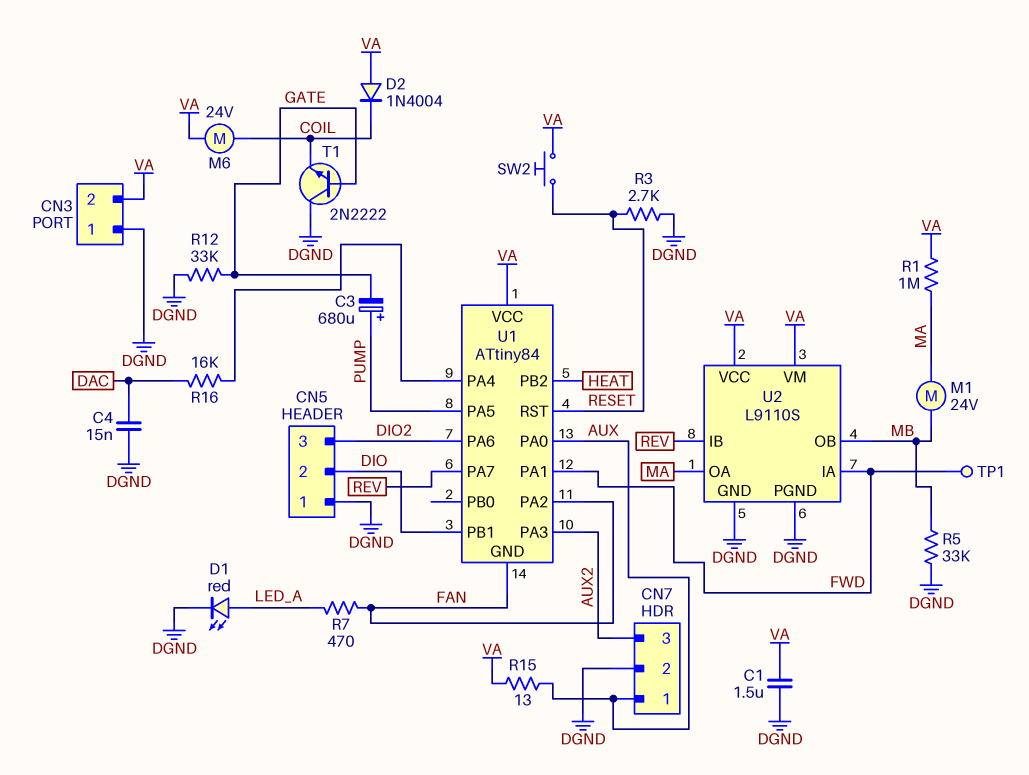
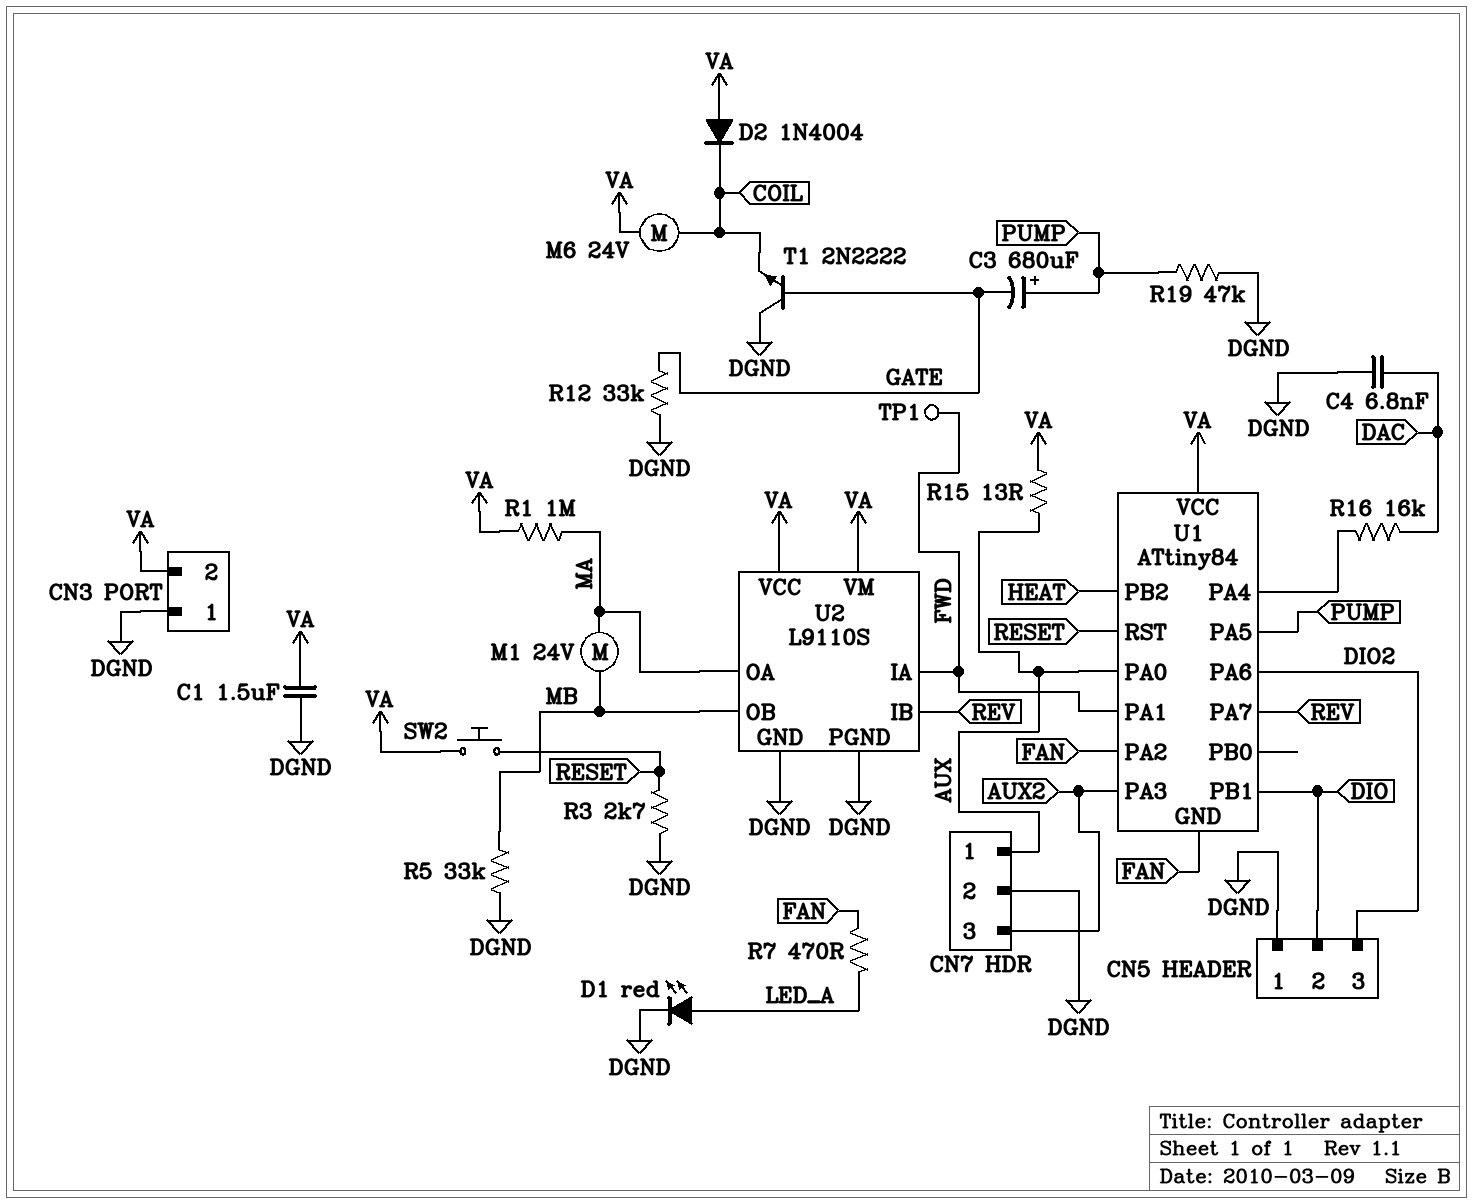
C4: 15nF (DAC, DGND) -> 6.8nF (DAC, DGND)
R19: none -> 47k (DGND, PUMP)

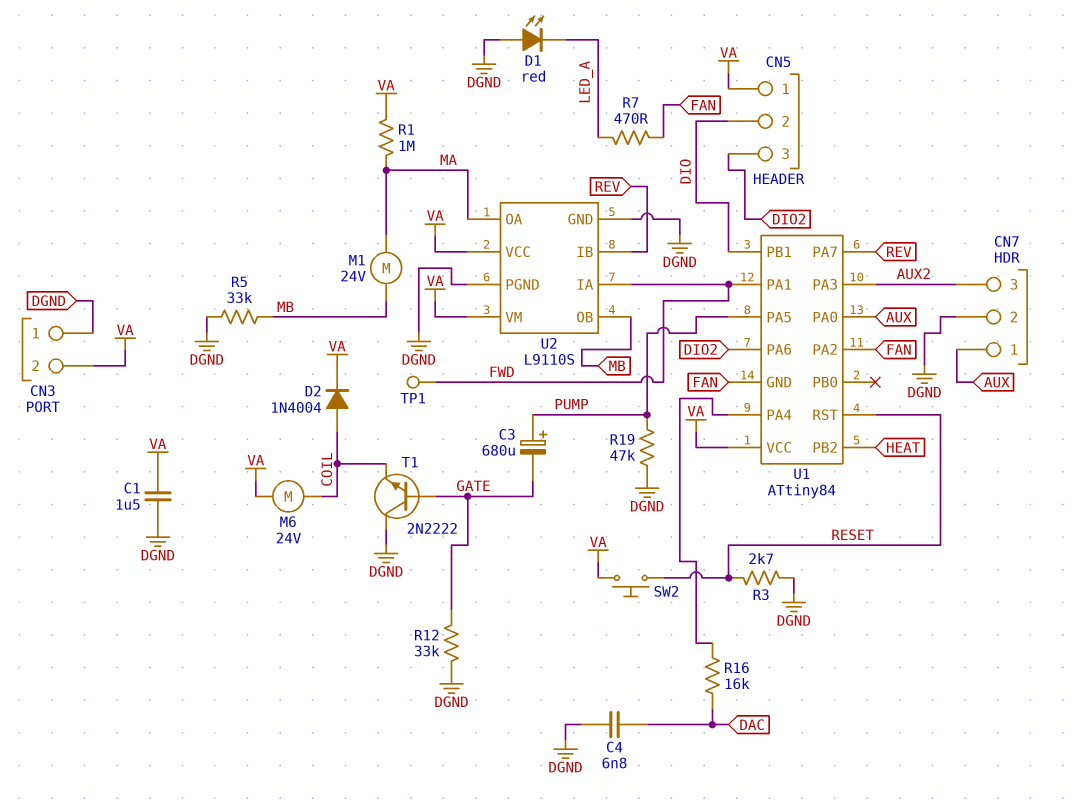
CN5 pin 1: DGND -> VA
D1: LED red (A LED_A, K DGND) -> LED red (A DGND, K LED_A)
D2: diode 1N4004 (A VA, K COIL) -> diode 1N4004 (A COIL, K VA)
R15: 13 (AUX, VA) -> none

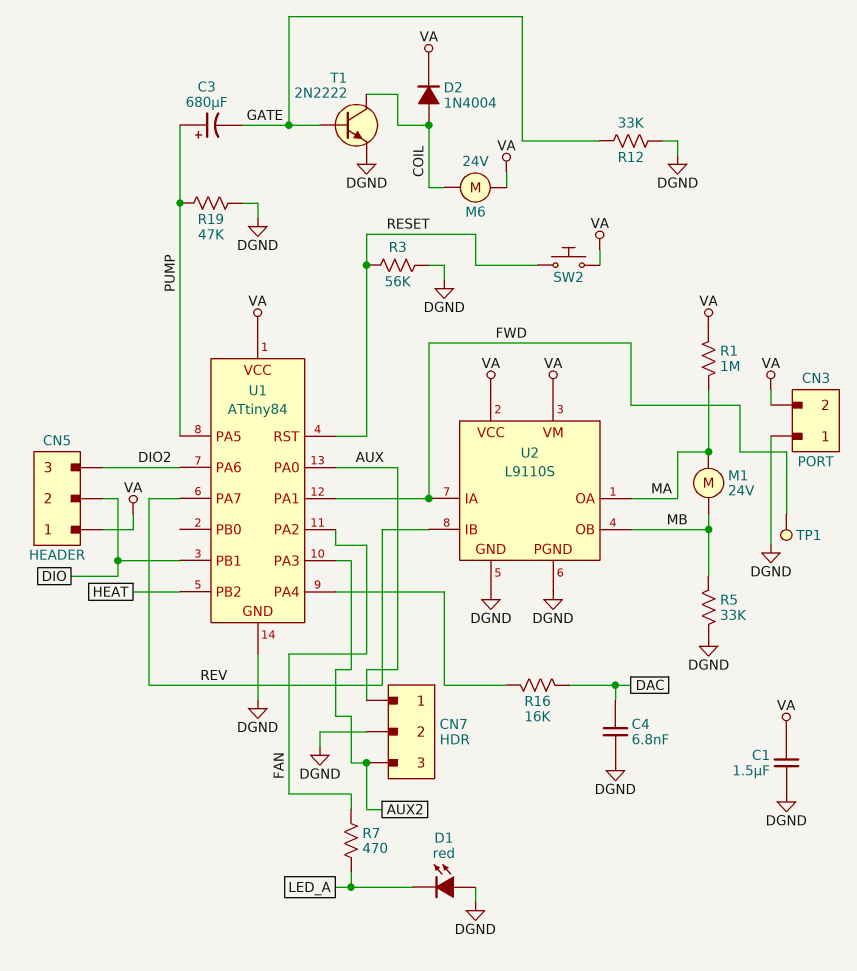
R3: 2.7k (DGND, RESET) -> 56k (DGND, RESET)
T1: NPN 2N2222 (B GATE, C DGND, E COIL) -> NPN 2N2222 (B GATE, C COIL, E DGND)
U1 pin GND: FAN -> DGND

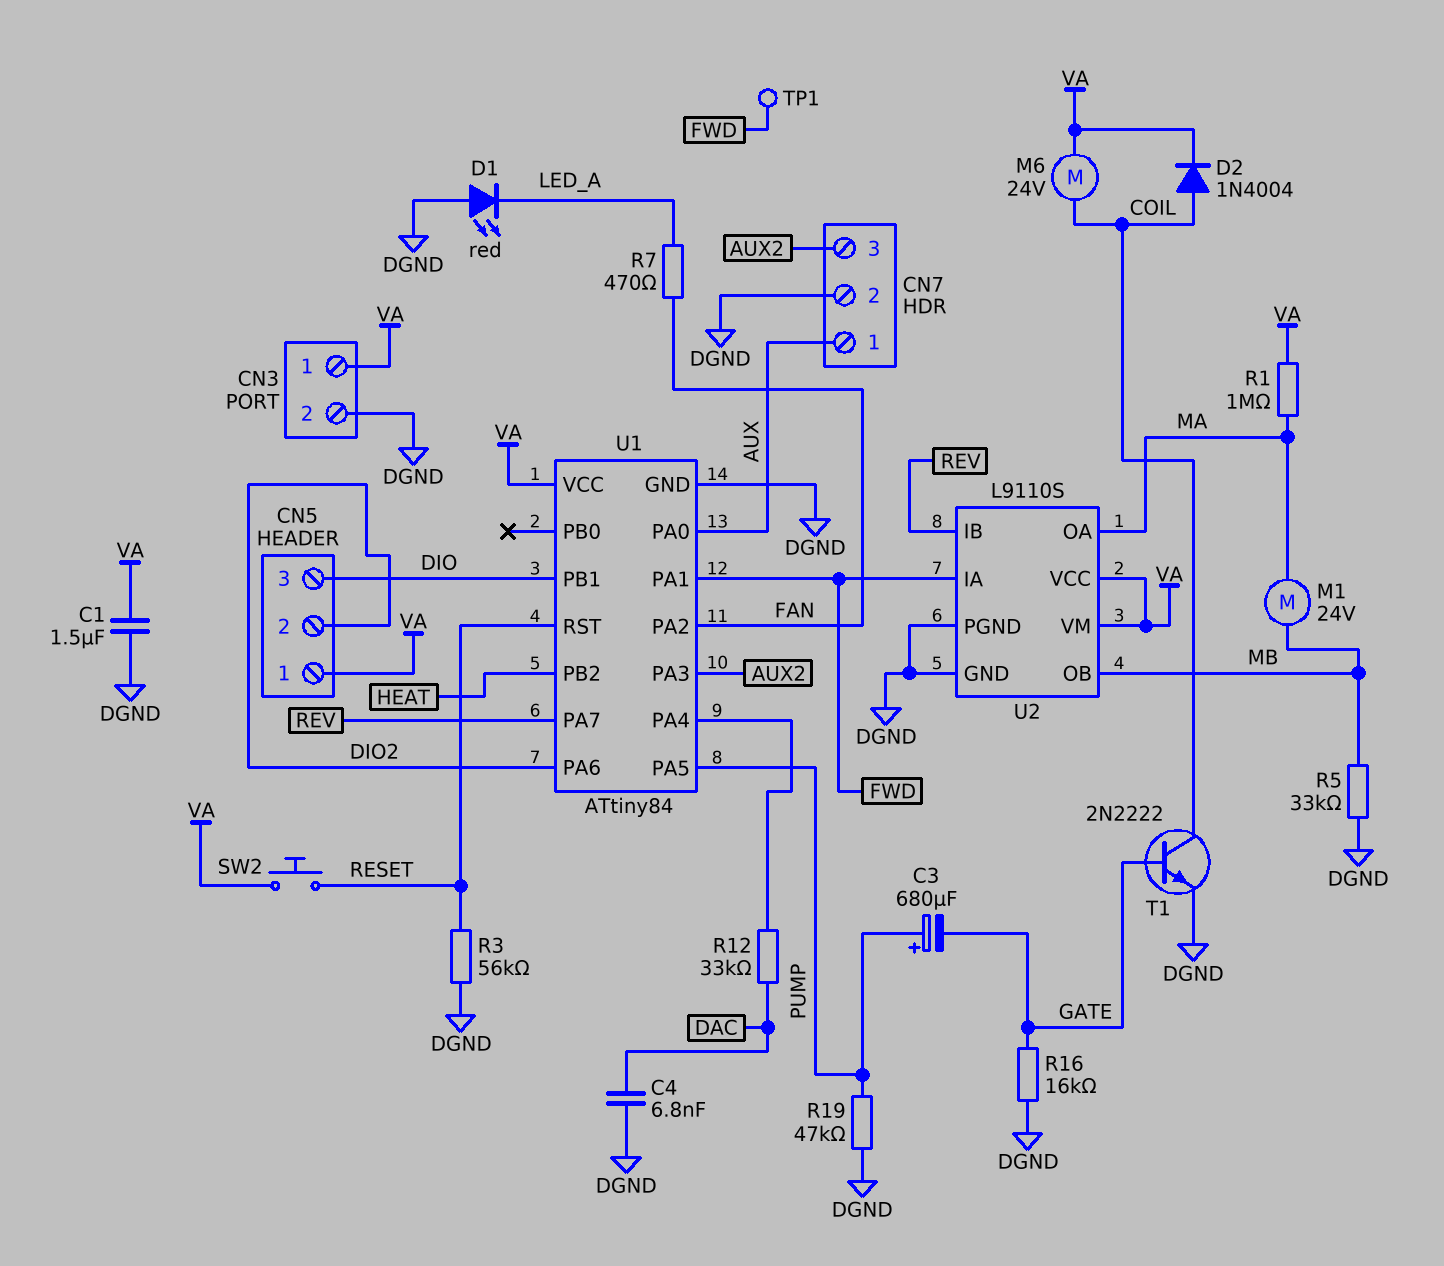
CN3 pin 1: DGND -> VA
CN3 pin 2: VA -> DGND
CN5 pin 2: DIO -> DIO2
CN5 pin 3: DIO2 -> DIO
R12: 33k (DGND, GATE) -> 33k (DAC, U1/PA4)
R16: 16k (DAC, U1/PA4) -> 16k (DGND, GATE)

